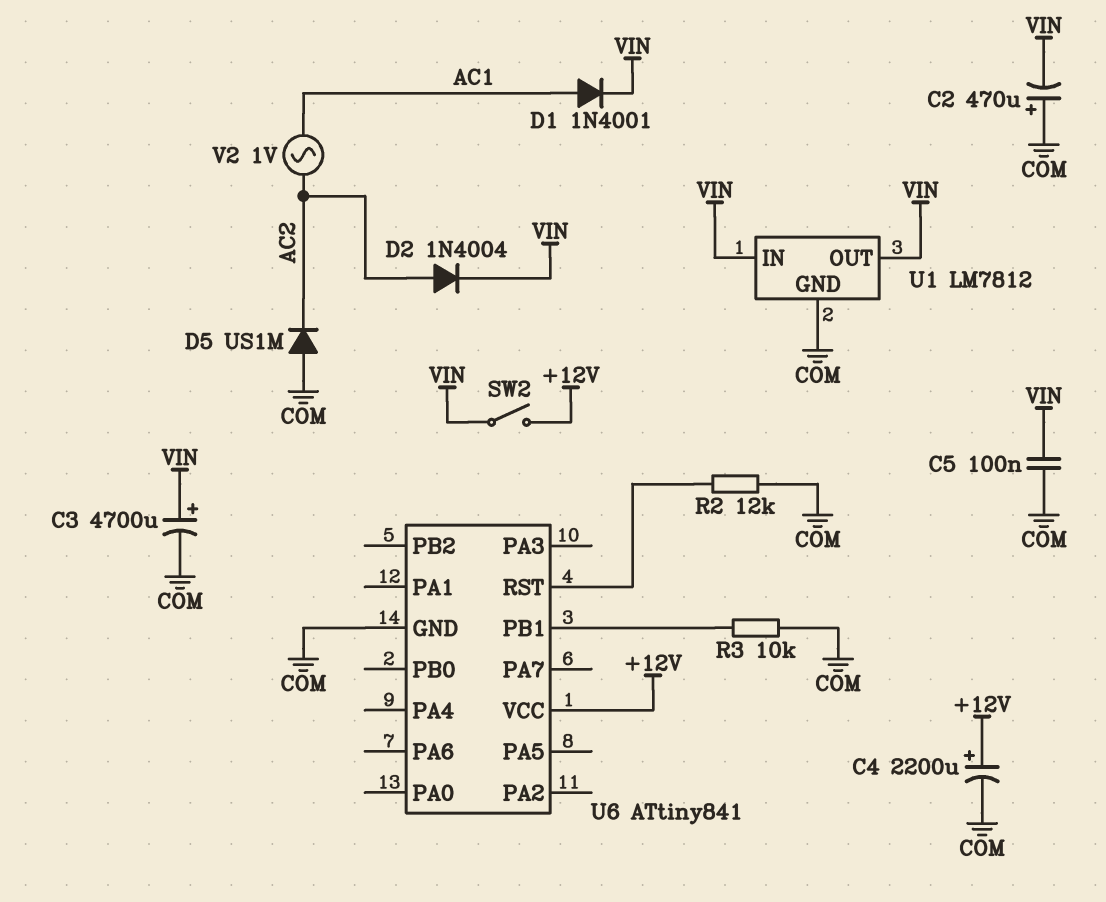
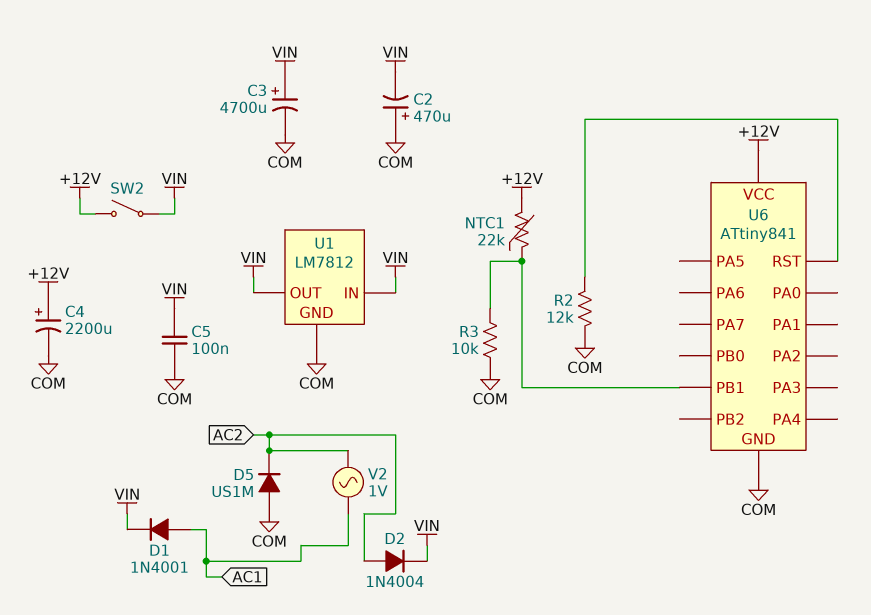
NTC1: none -> 22k (+12V, U6/PB1)

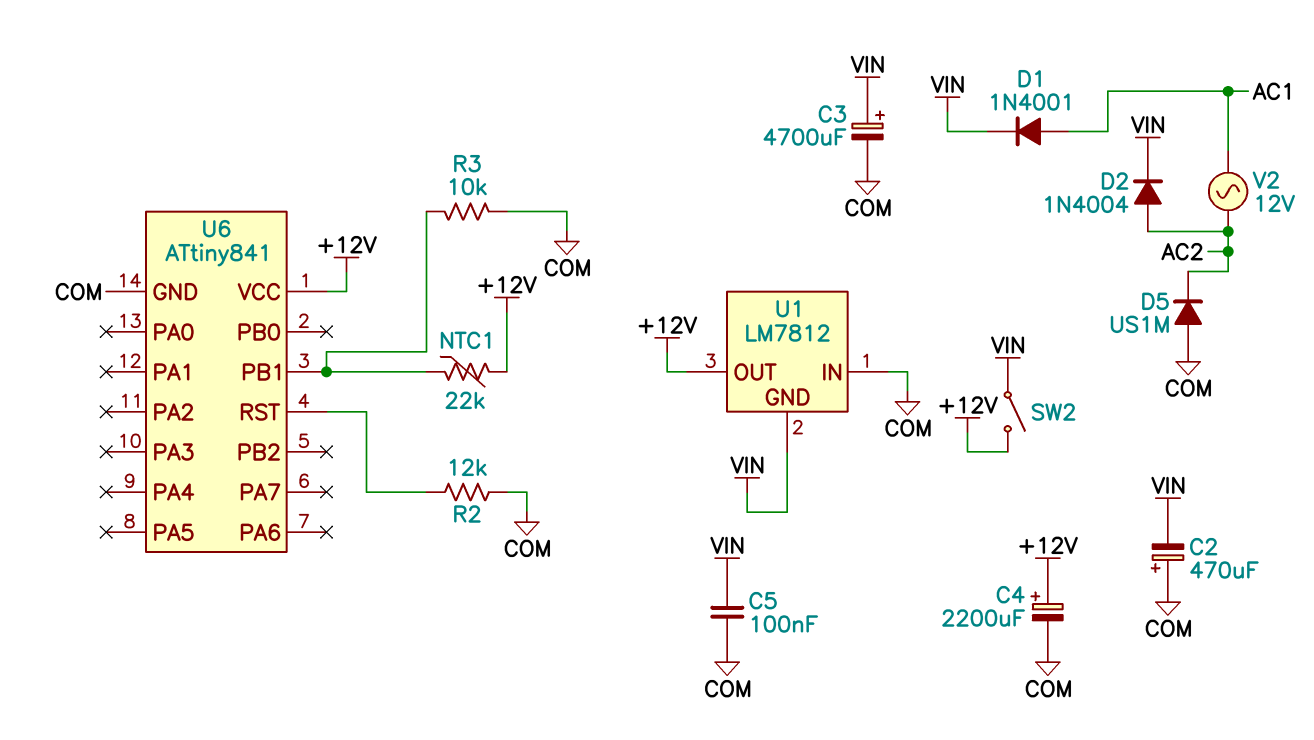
U1 pin GND: COM -> VIN
U1 pin IN: VIN -> COM
U1 pin OUT: VIN -> +12V
V2: AC 1V (AC1, AC2) -> AC 12V (AC1, AC2)

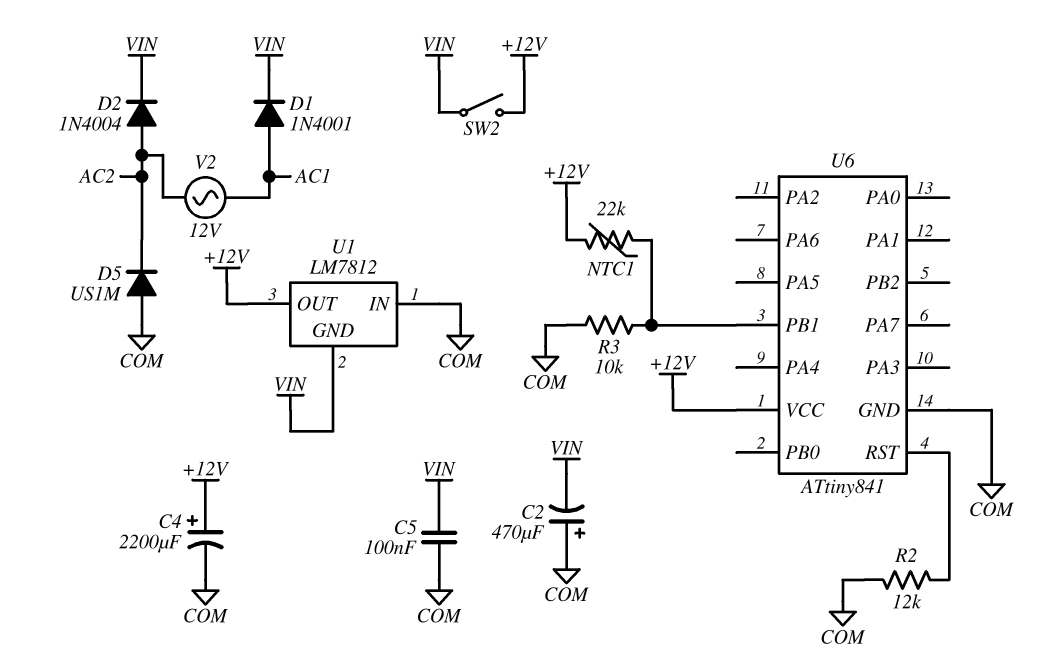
C3: 4700uF (plus VIN, minus COM) -> none

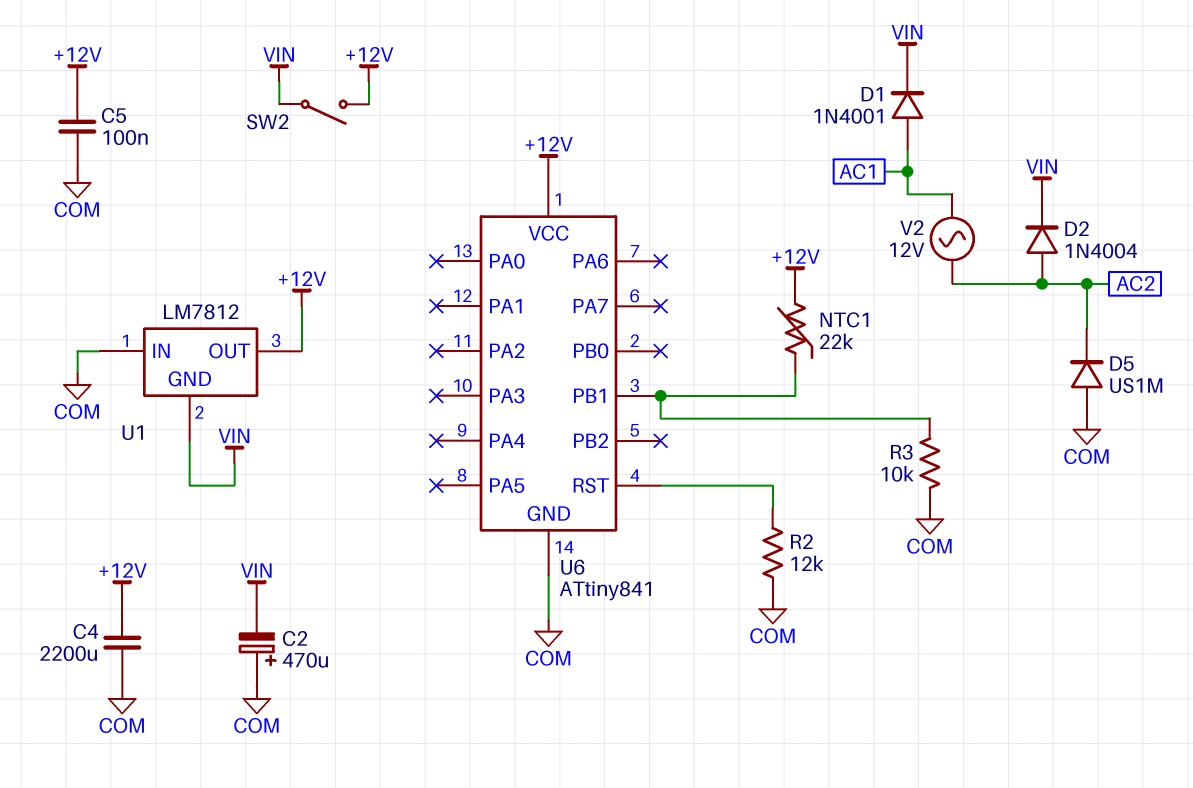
C4: 2200uF (plus +12V, minus COM) -> 2200uF (+12V, COM)
C5: 100nF (COM, VIN) -> 100nF (+12V, COM)

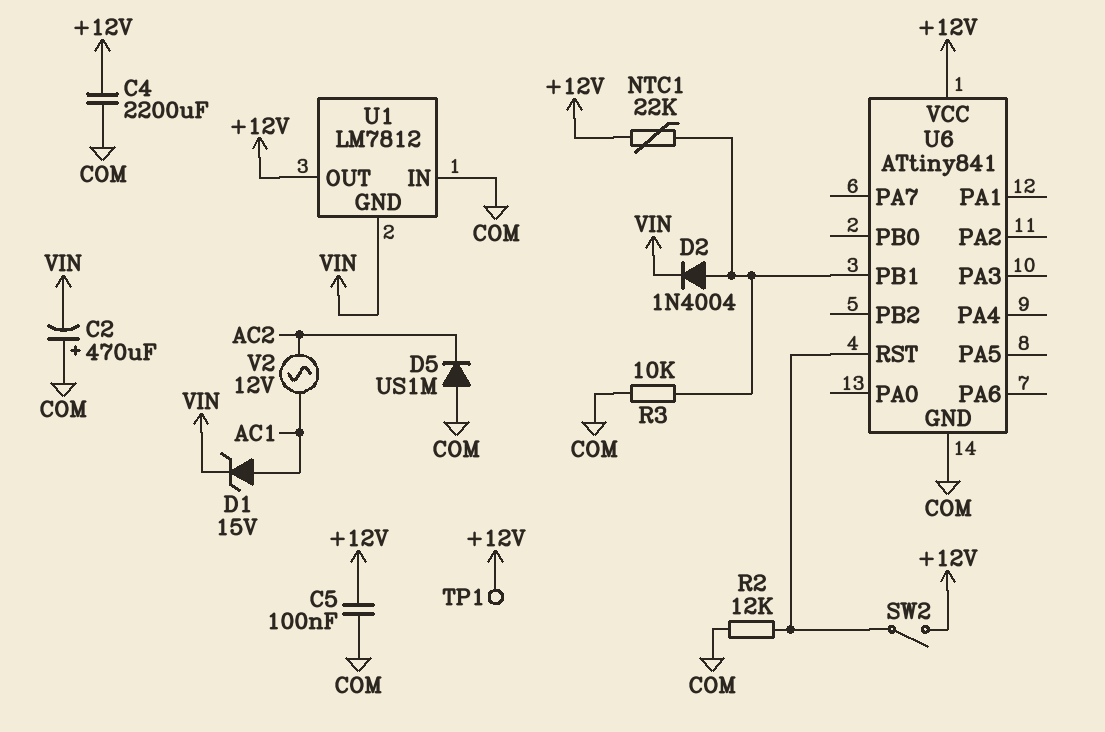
D1: diode 1N4001 (A AC1, K VIN) -> zener 15V (A AC1, K VIN)
D2: diode 1N4004 (A AC2, K VIN) -> diode 1N4004 (A U6/PB1, K VIN)
SW2: switch (+12V, VIN) -> switch (+12V, U6/RST)
TP1: none -> test point (+12V)

